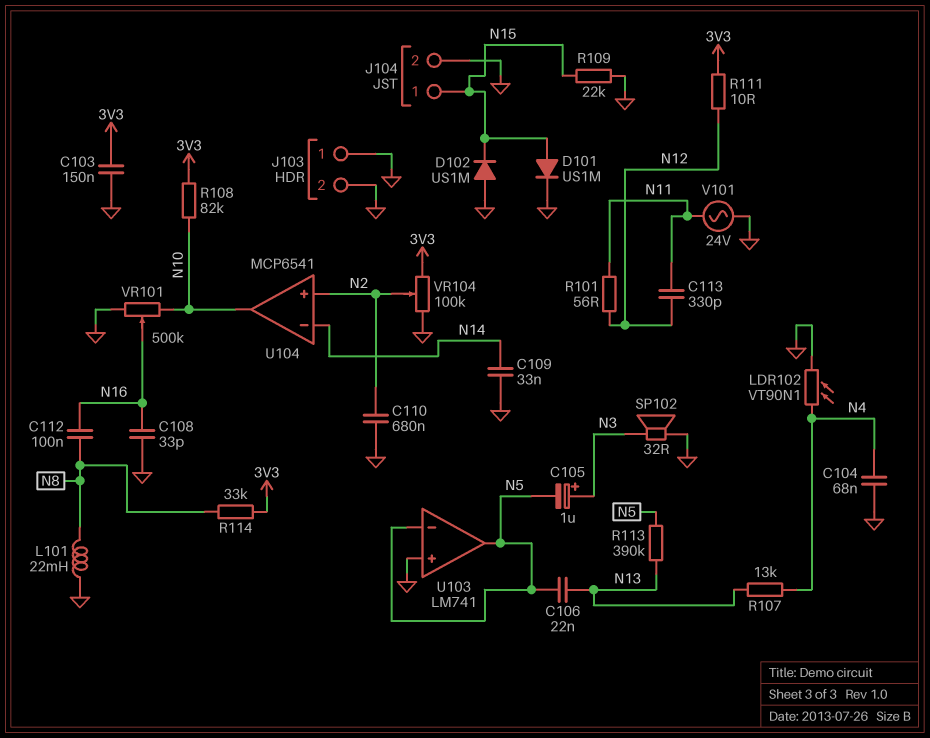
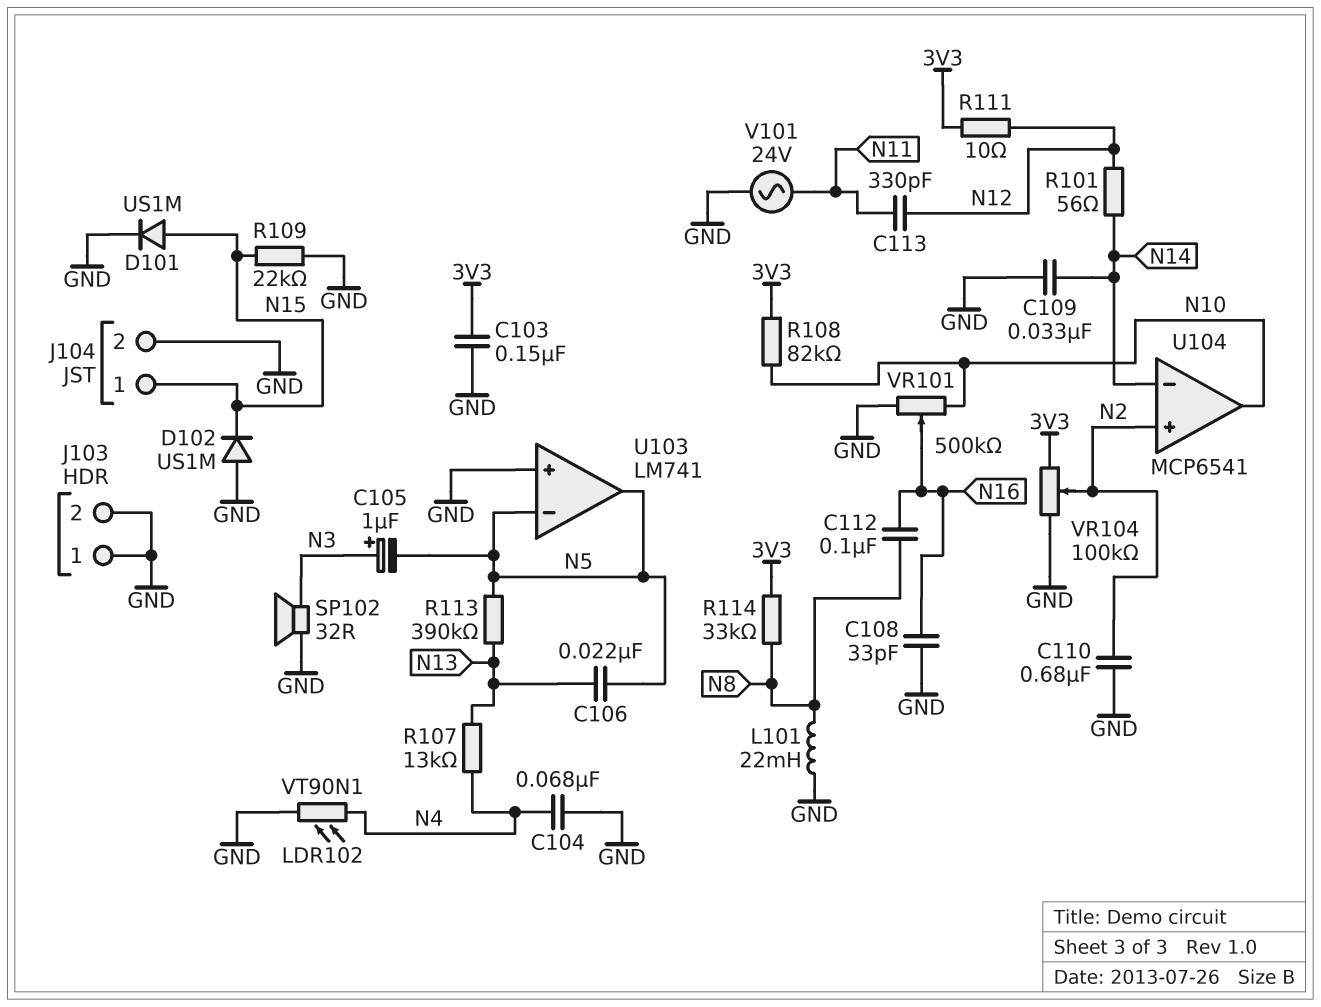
R101: 56 (N11, N12) -> 56 (N12, N14)

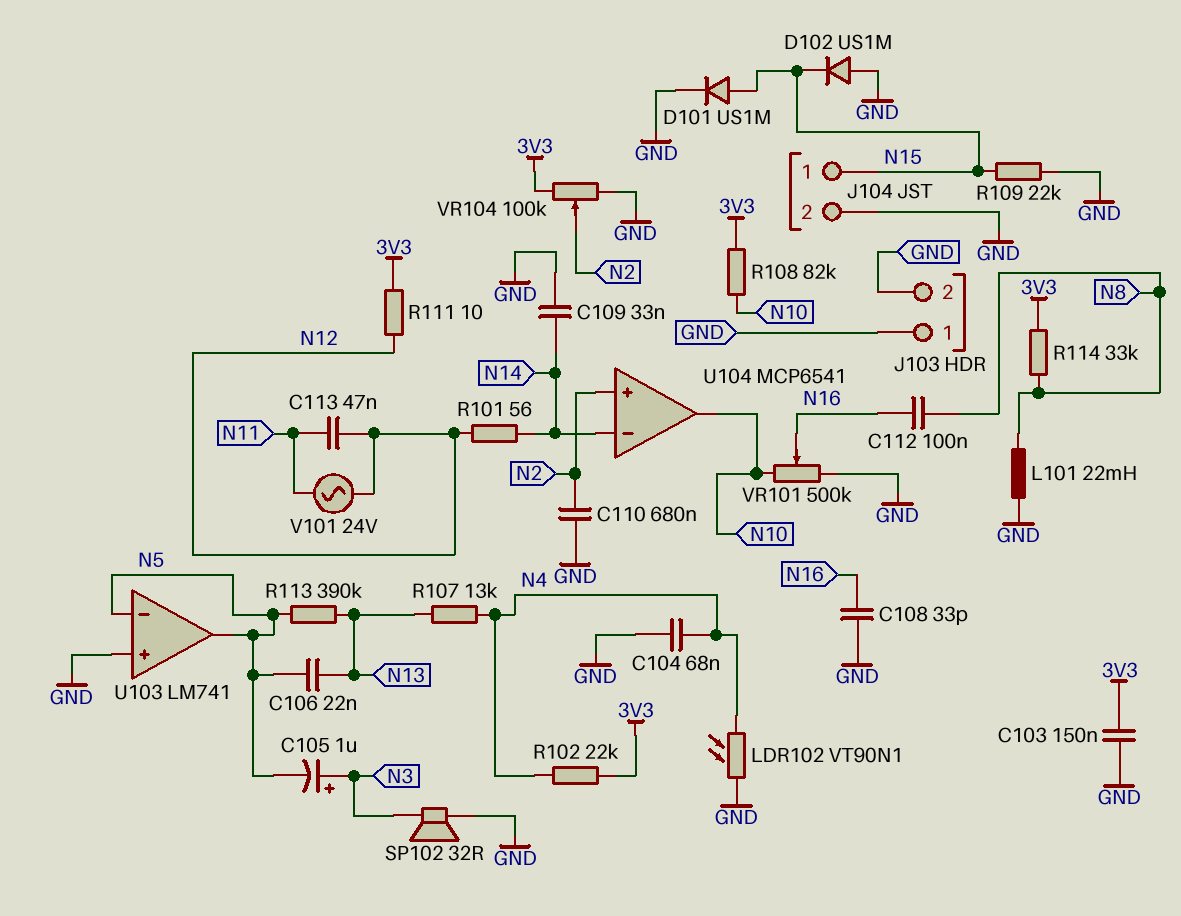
C113: 330pF (N11, N12) -> 47nF (N11, N12)
R102: none -> 22k (3V3, N4)
V101: AC 24V (GND, N11) -> AC 24V (N11, N12)

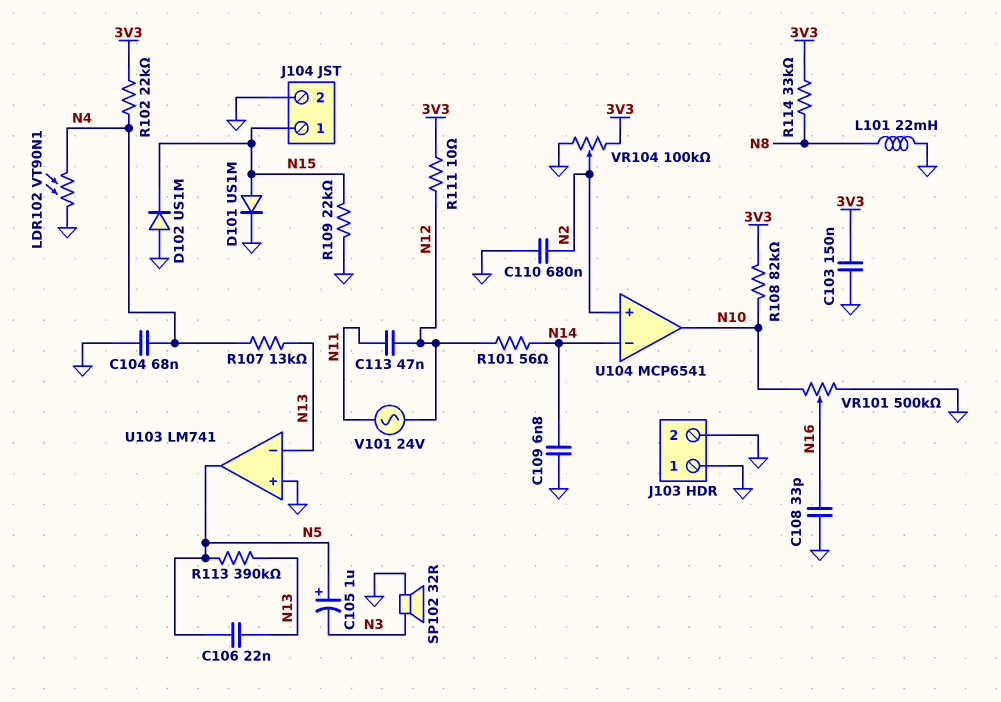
C105: 1uF (plus N3, minus N5) -> 1uF (plus N5, minus N3)
C109: 33nF (GND, N14) -> 6.8nF (GND, N14)
C112: 100nF (N8, N16) -> none
U103 pin in-: N5 -> N13

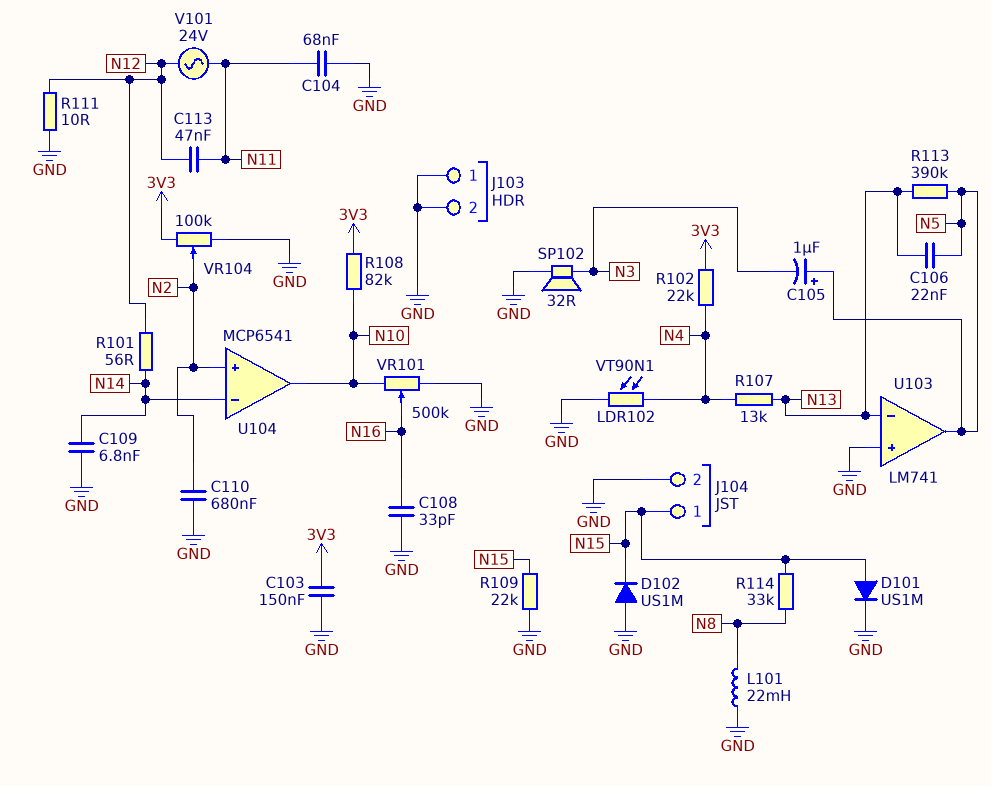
C104: 68nF (GND, N4) -> 68nF (GND, N11)
R111: 10 (3V3, N12) -> 10 (GND, N12)
R114: 33k (3V3, N8) -> 33k (N8, N15)

